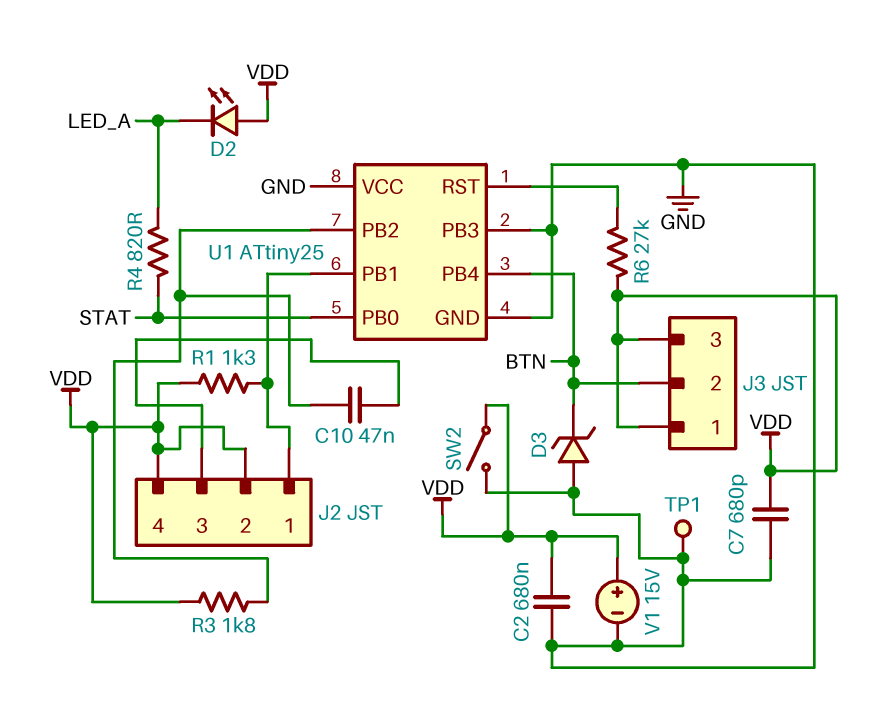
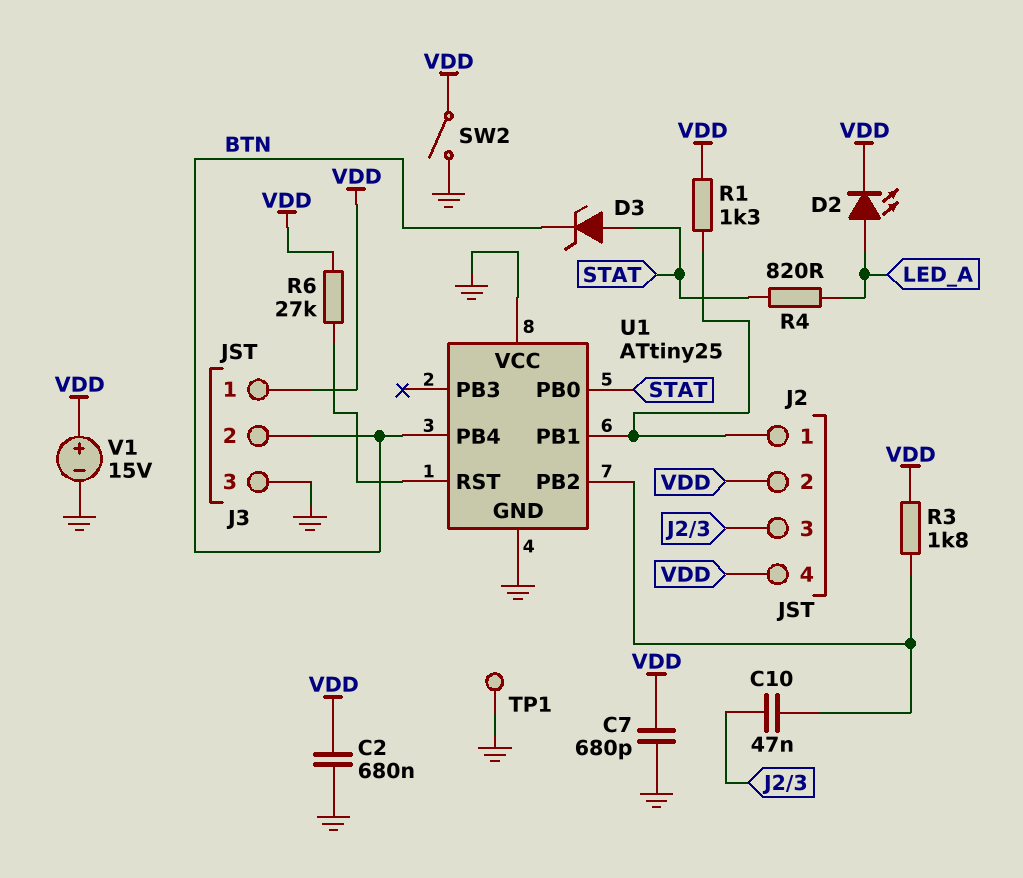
D2: LED (A VDD, K LED_A) -> LED (A LED_A, K VDD)
D3: zener (A GND, K BTN) -> zener (A STAT, K BTN)
J3 pin 3: VDD -> GND
U1 pin PB3: GND -> none

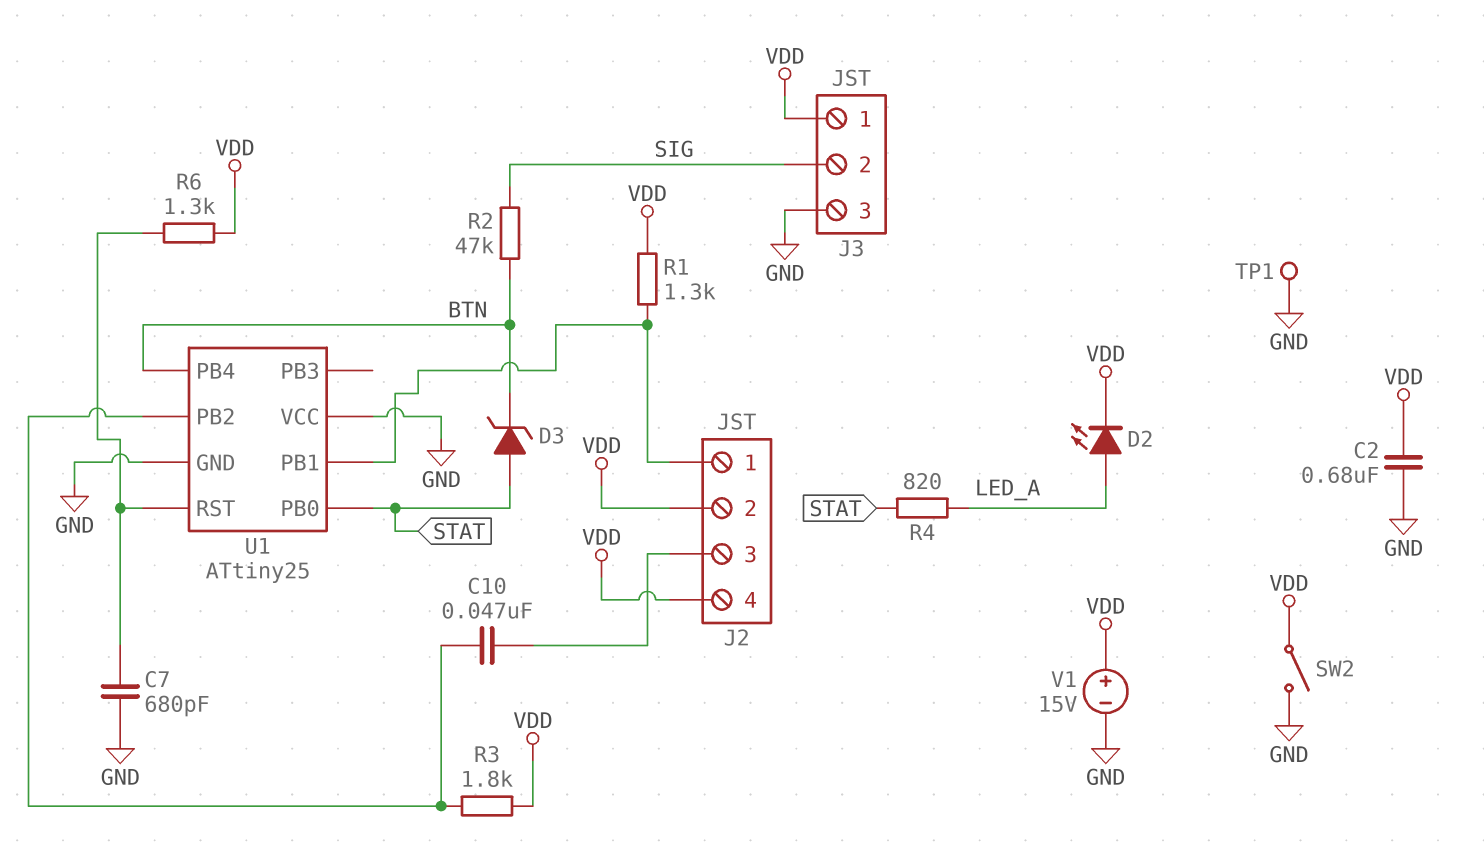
C7: 680pF (GND, VDD) -> 680pF (GND, U1/RST)
J3 pin 2: BTN -> SIG
R2: none -> 47k (BTN, SIG)
R6: 27k (U1/RST, VDD) -> 1.3k (U1/RST, VDD)

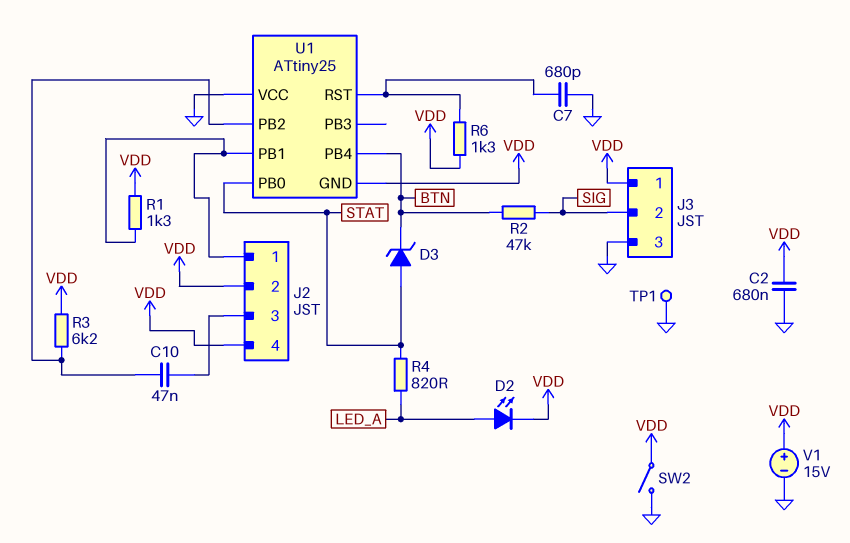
R3: 1.8k (U1/PB2, VDD) -> 6.2k (U1/PB2, VDD)
U1 pin GND: GND -> VDD

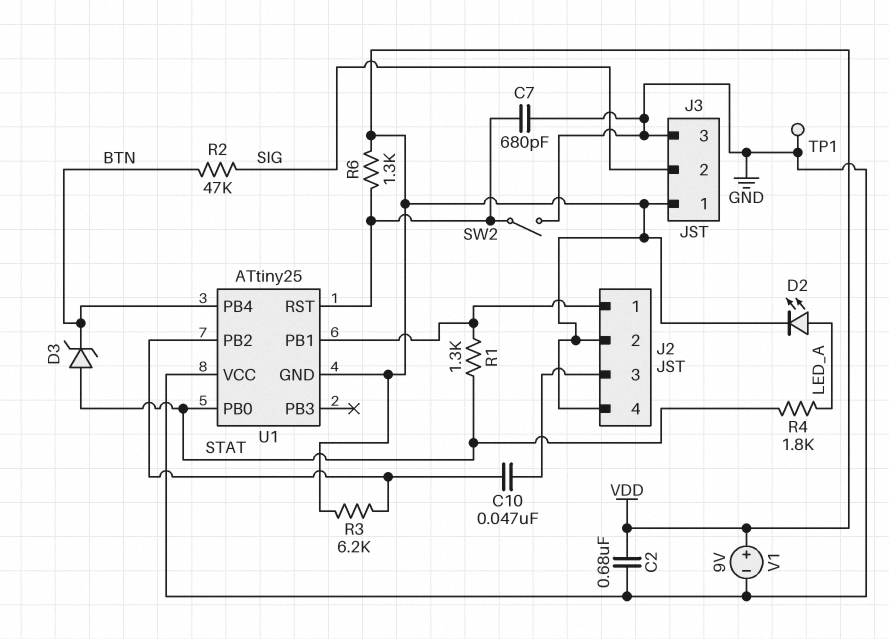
R1: 1.3k (J2/1, VDD) -> 1.3k (J2/1, STAT)
R4: 820 (LED_A, STAT) -> 1.8k (LED_A, STAT)
SW2: switch (GND, VDD) -> switch (GND, U1/RST)
V1: 15V (plus VDD, minus GND) -> 9V (plus VDD, minus GND)

